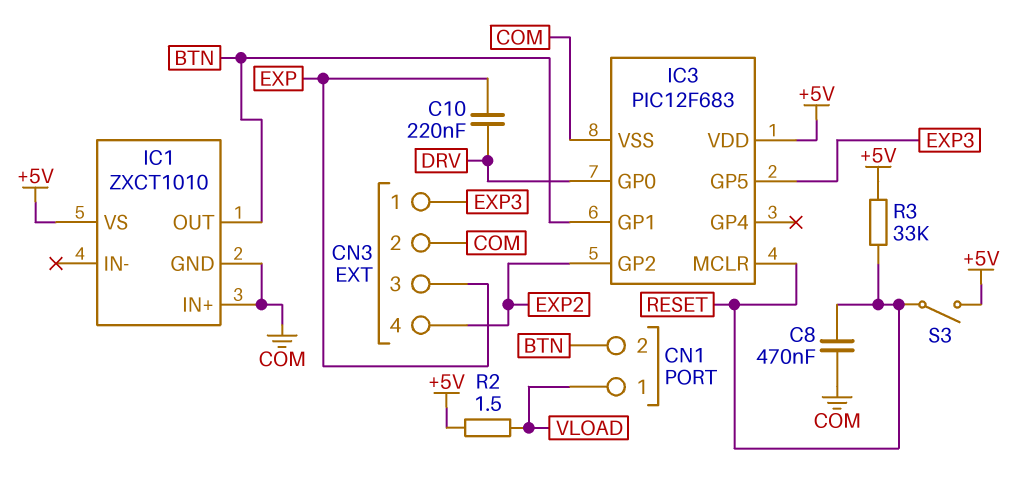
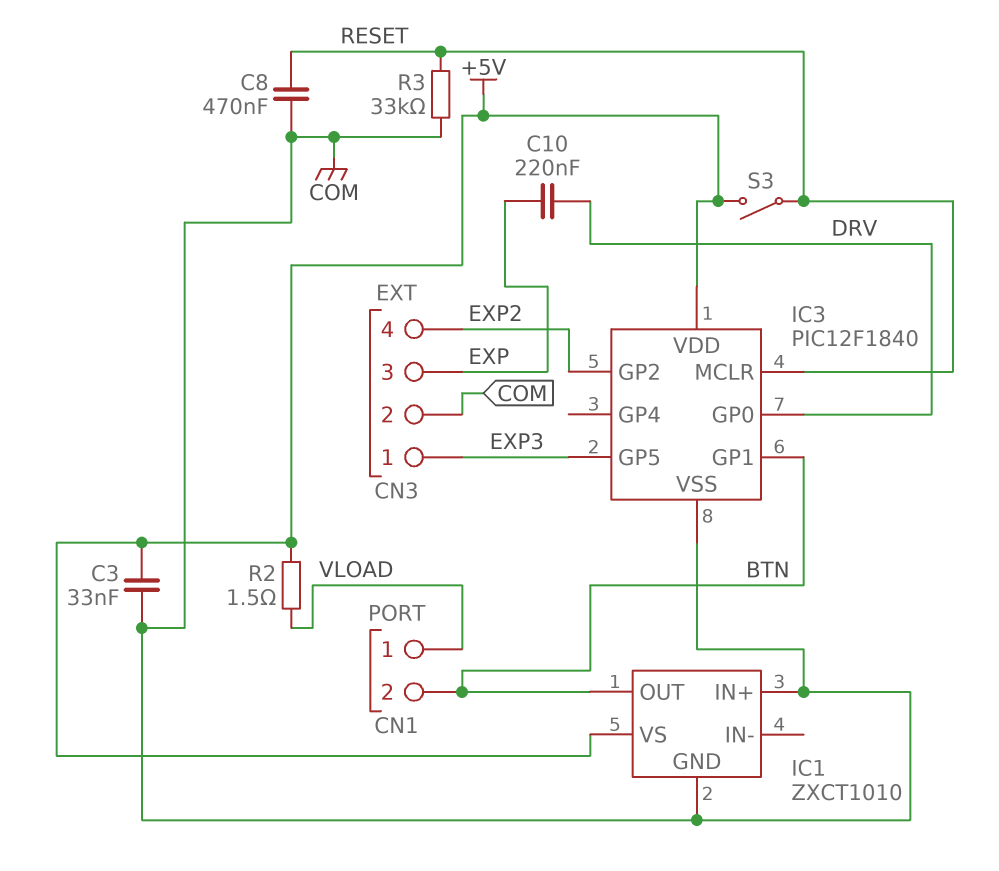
C3: none -> 33nF (+5V, COM)
IC3: PIC12F683 -> PIC12F1840
R3: 33k (+5V, RESET) -> 33k (COM, RESET)

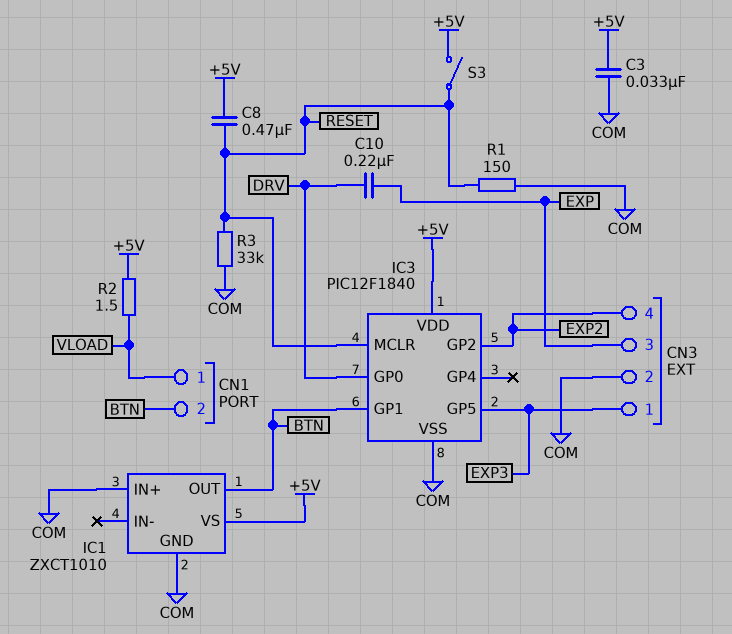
C8: 470nF (COM, RESET) -> 470nF (+5V, RESET)
R1: none -> 150 (COM, RESET)

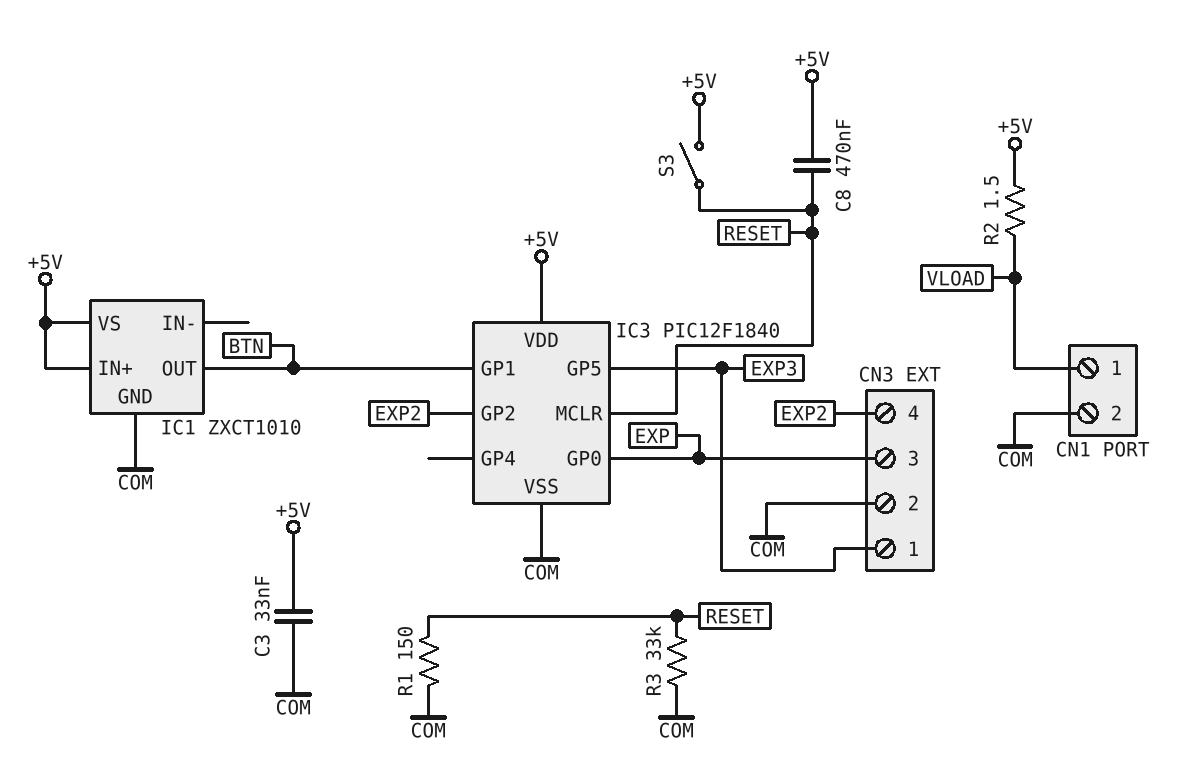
C10: 220nF (DRV, EXP) -> none
CN1 pin 2: BTN -> COM
IC1 pin IN+: COM -> +5V
IC3 pin GP0: DRV -> EXP

